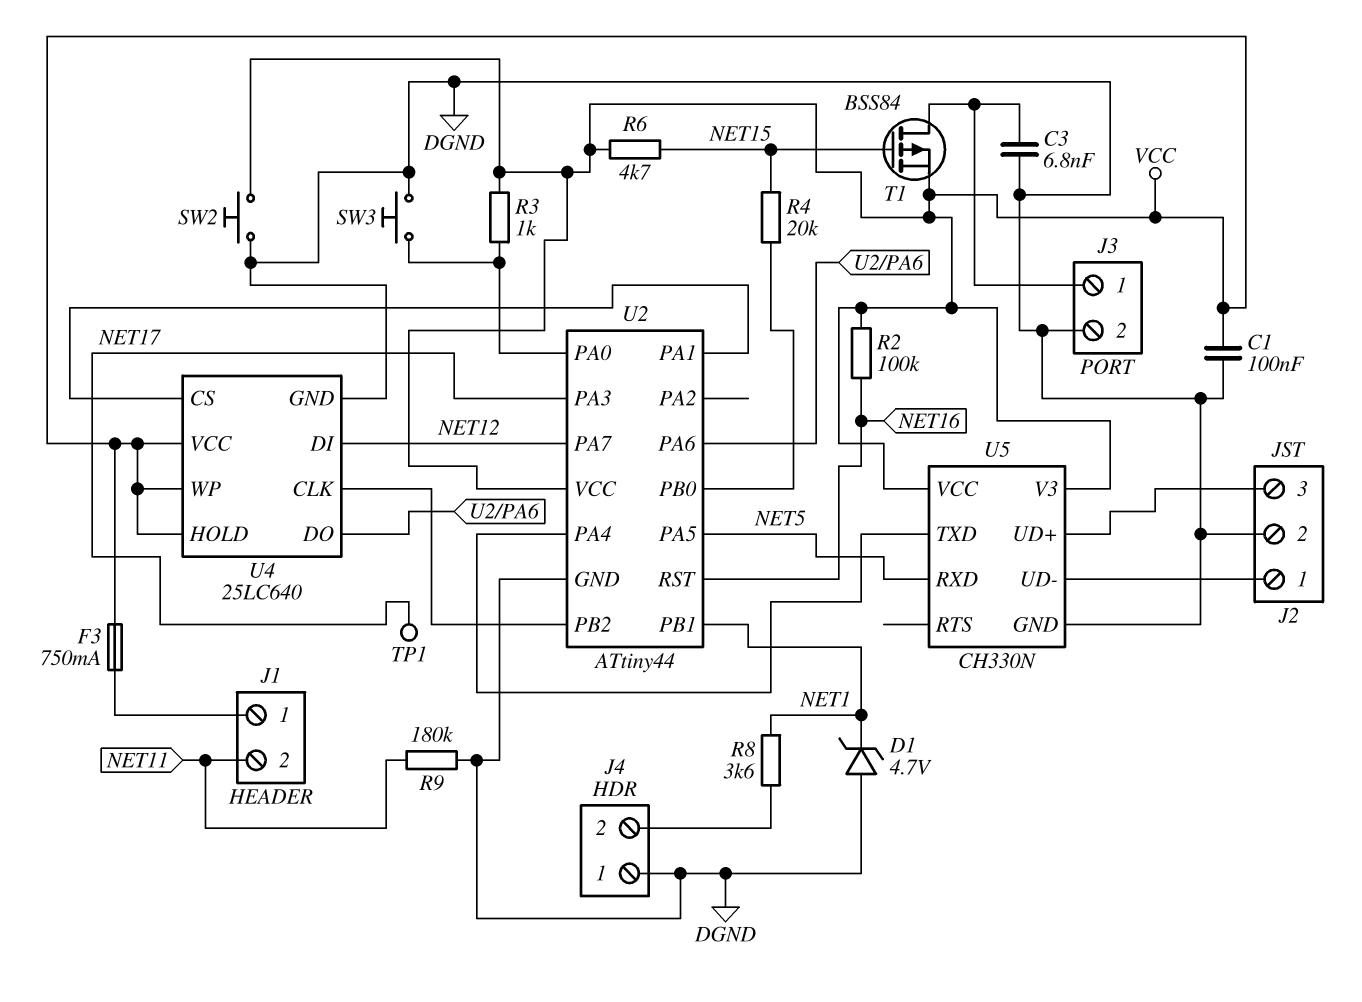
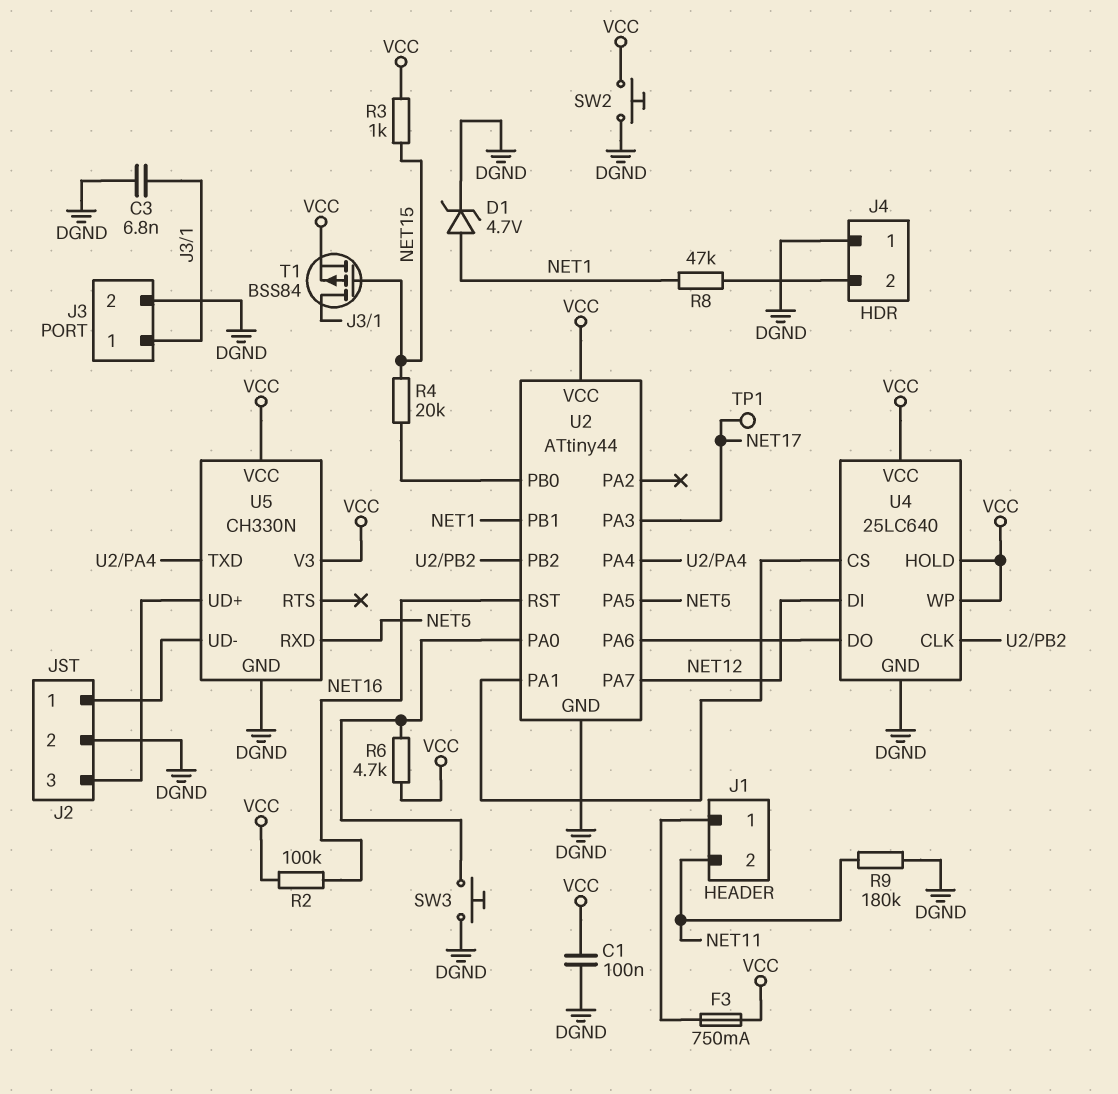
D1: zener 4.7V (A DGND, K NET1) -> zener 4.7V (A NET1, K DGND)
R3: 1k (U2/PA0, VCC) -> 1k (NET15, VCC)
R6: 4.7k (NET15, VCC) -> 4.7k (U2/PA0, VCC)
R8: 3.6k (J4/2, NET1) -> 47k (J4/2, NET1)

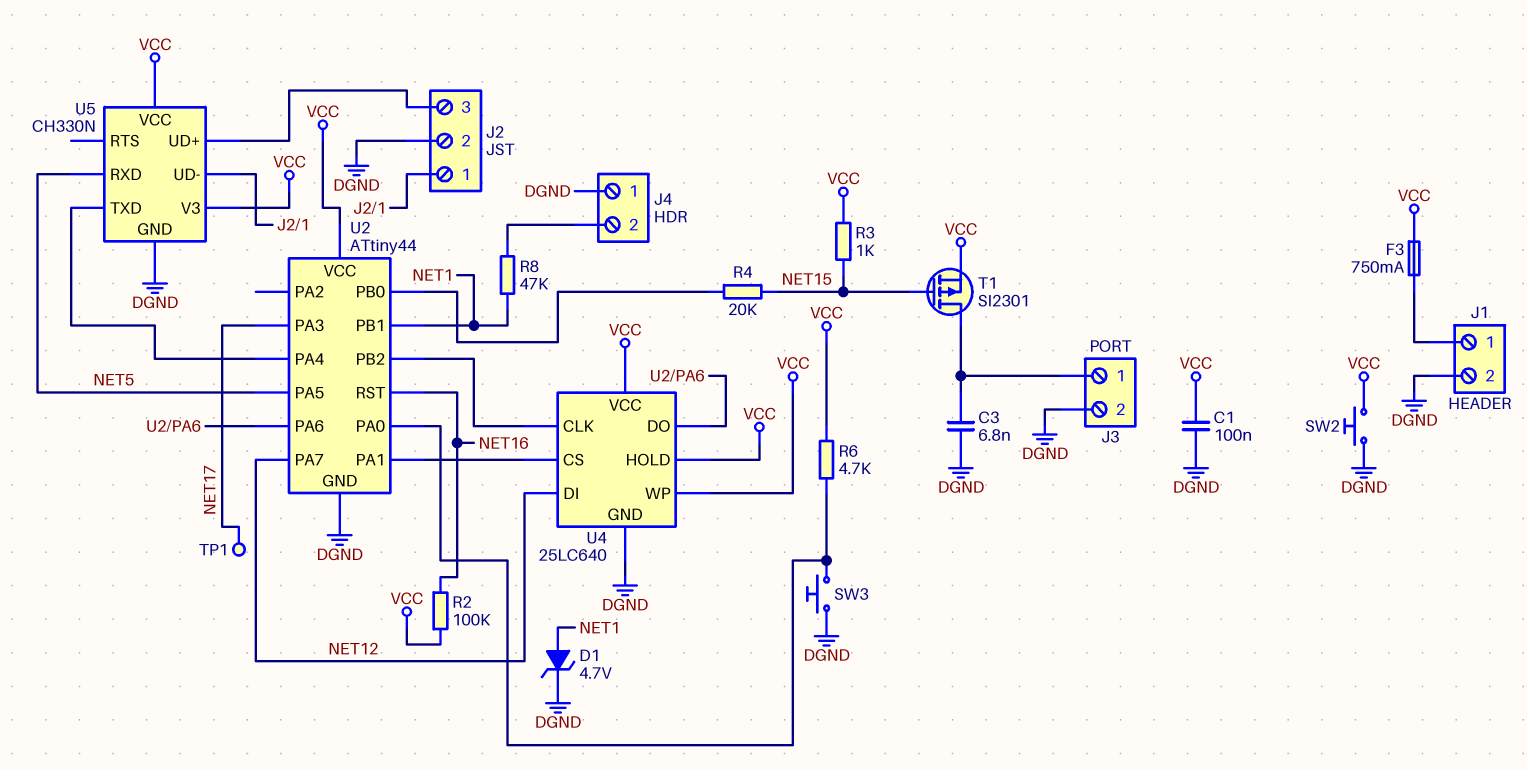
J1 pin 2: NET11 -> DGND
R9: 180k (DGND, NET11) -> none
T1: PMOS BSS84 (G NET15, D J3/1, S VCC) -> PMOS SI2301 (G NET15, D J3/1, S VCC)

